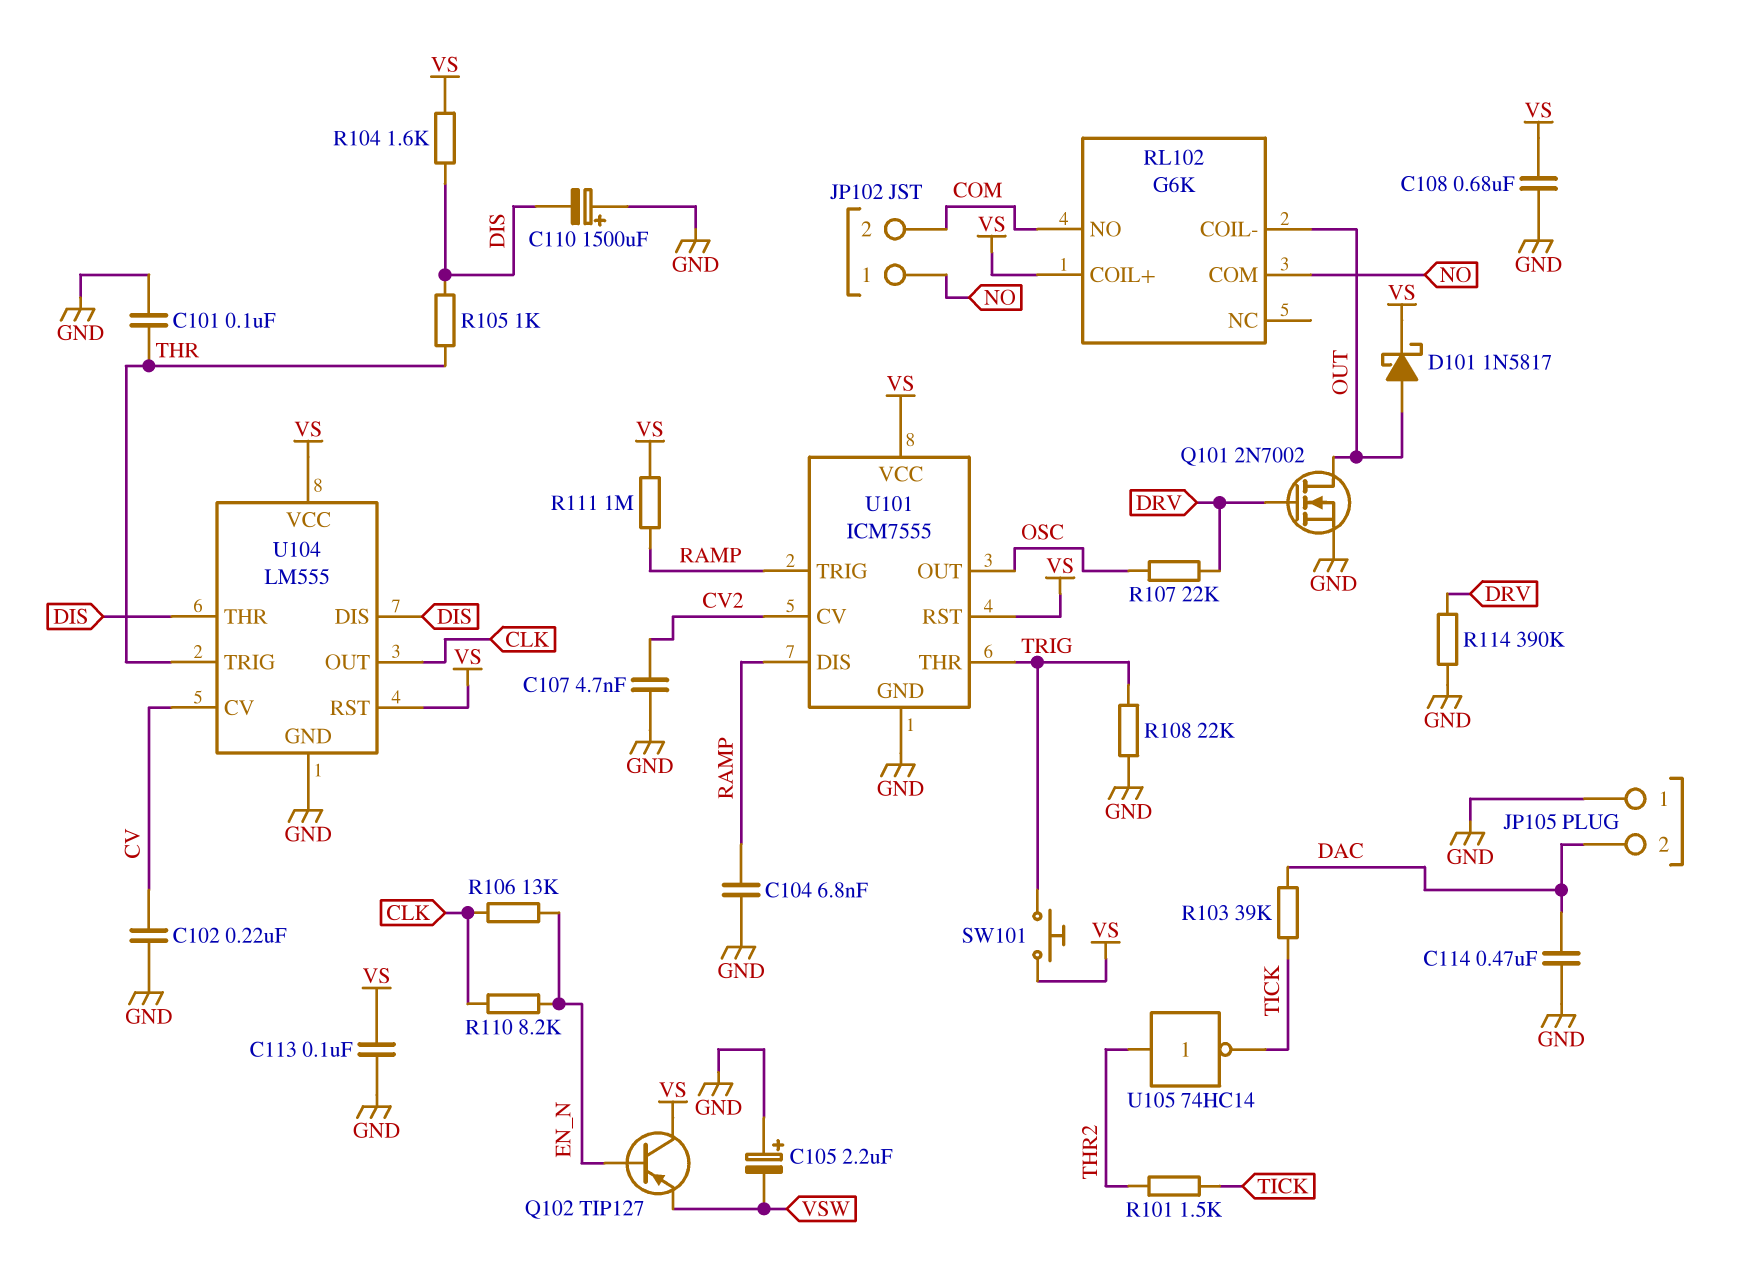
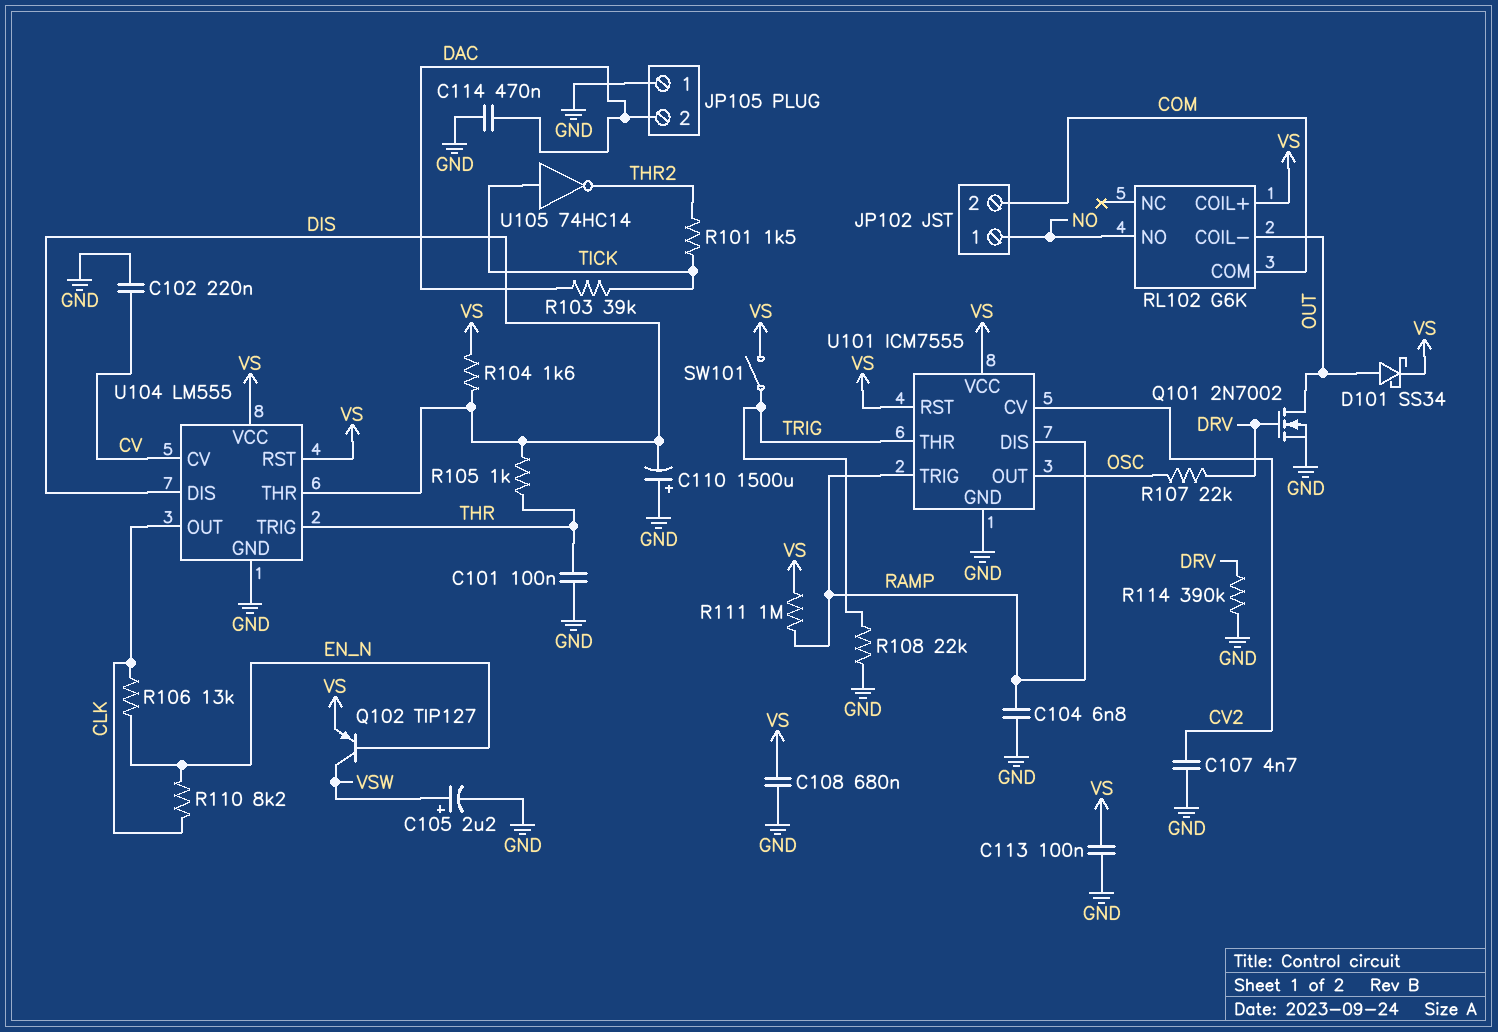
C105: 2.2uF (plus GND, minus VSW) -> 2.2uF (plus VSW, minus GND)
D101: schottky 1N5817 (A OUT, K VS) -> schottky SS34 (A OUT, K VS)
Q102: PNP TIP127 (B EN_N, C VS, E VSW) -> PNP TIP127 (B EN_N, C VSW, E VS)
RL102 pin COM: NO -> COM
RL102 pin NO: COM -> NO
SW101: button (TRIG, VS) -> switch (TRIG, VS)
U105: NOT 74HC14 (in THR2, out TICK) -> NOT 74HC14 (in TICK, out THR2)

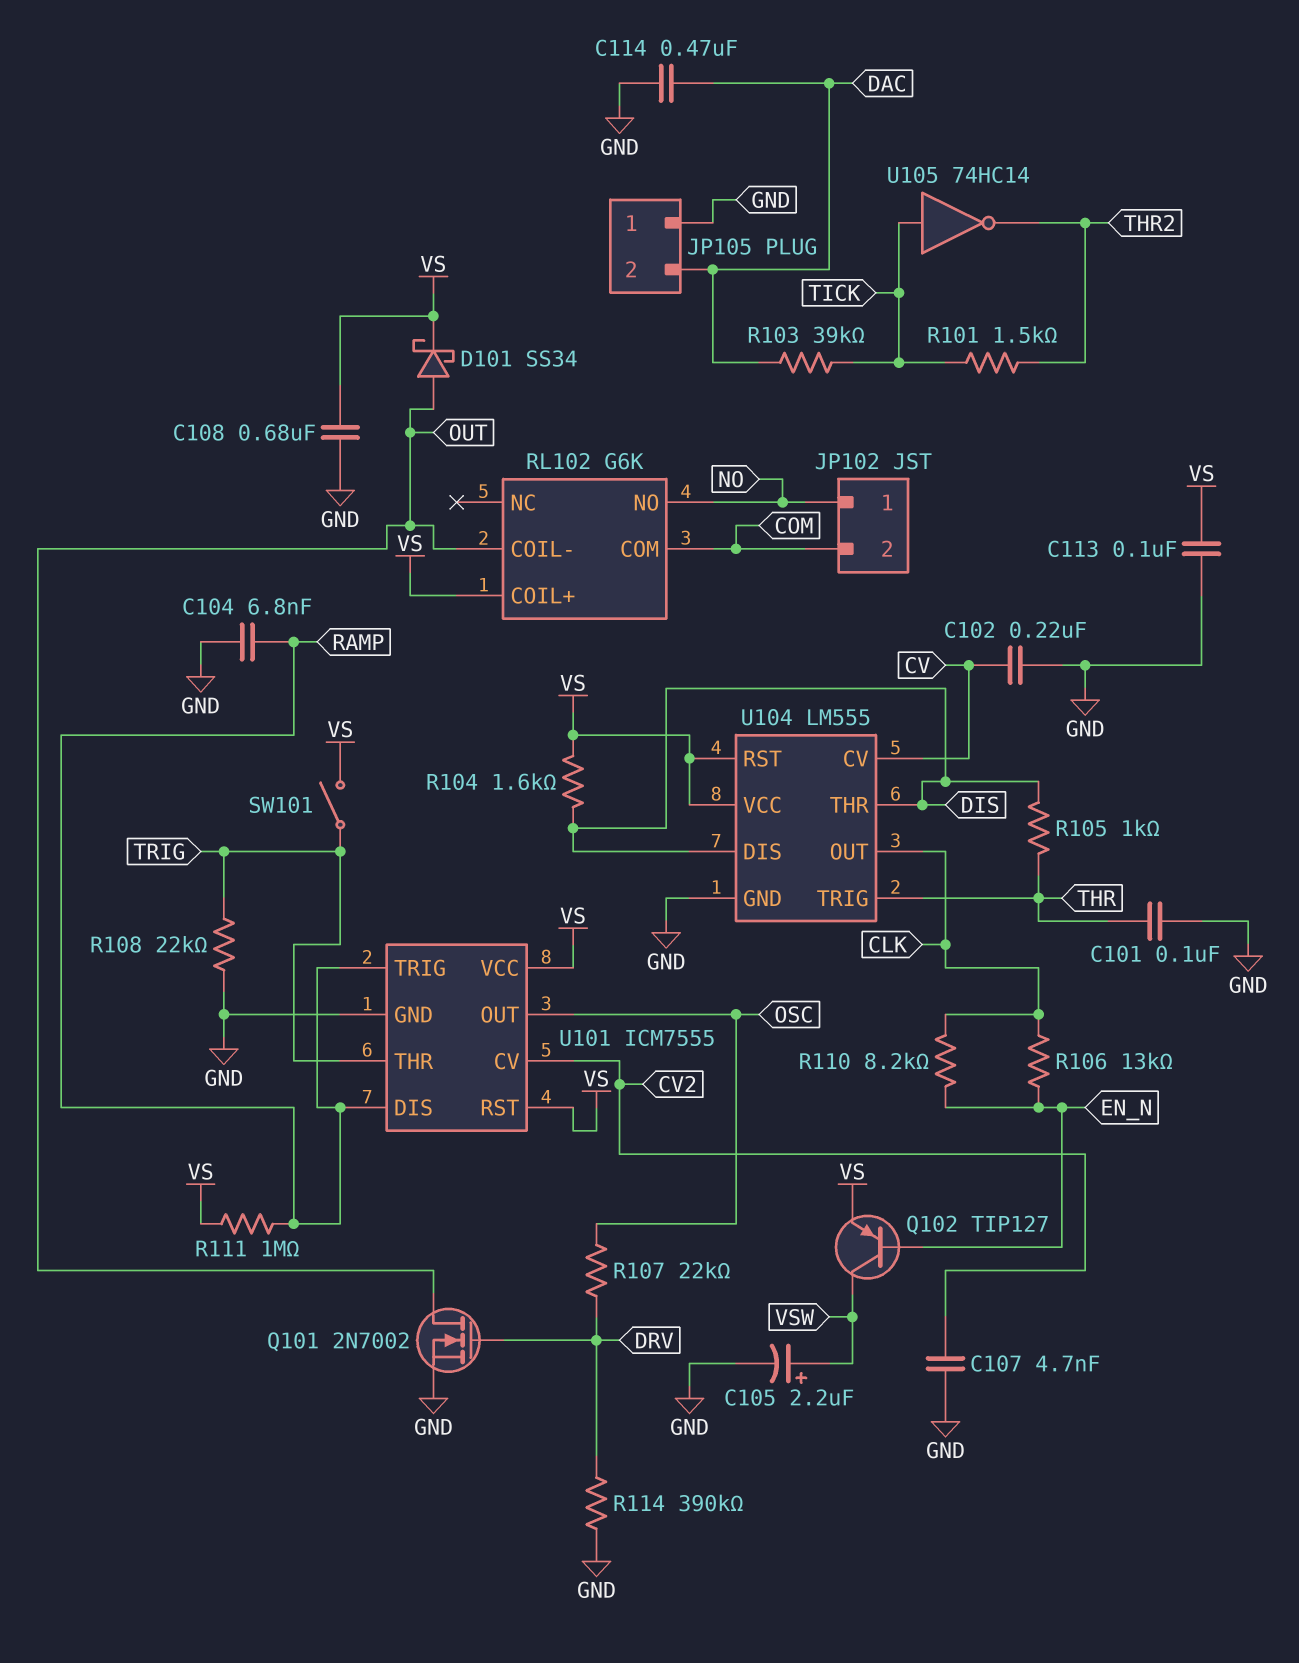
C110: 1500uF (plus GND, minus DIS) -> none

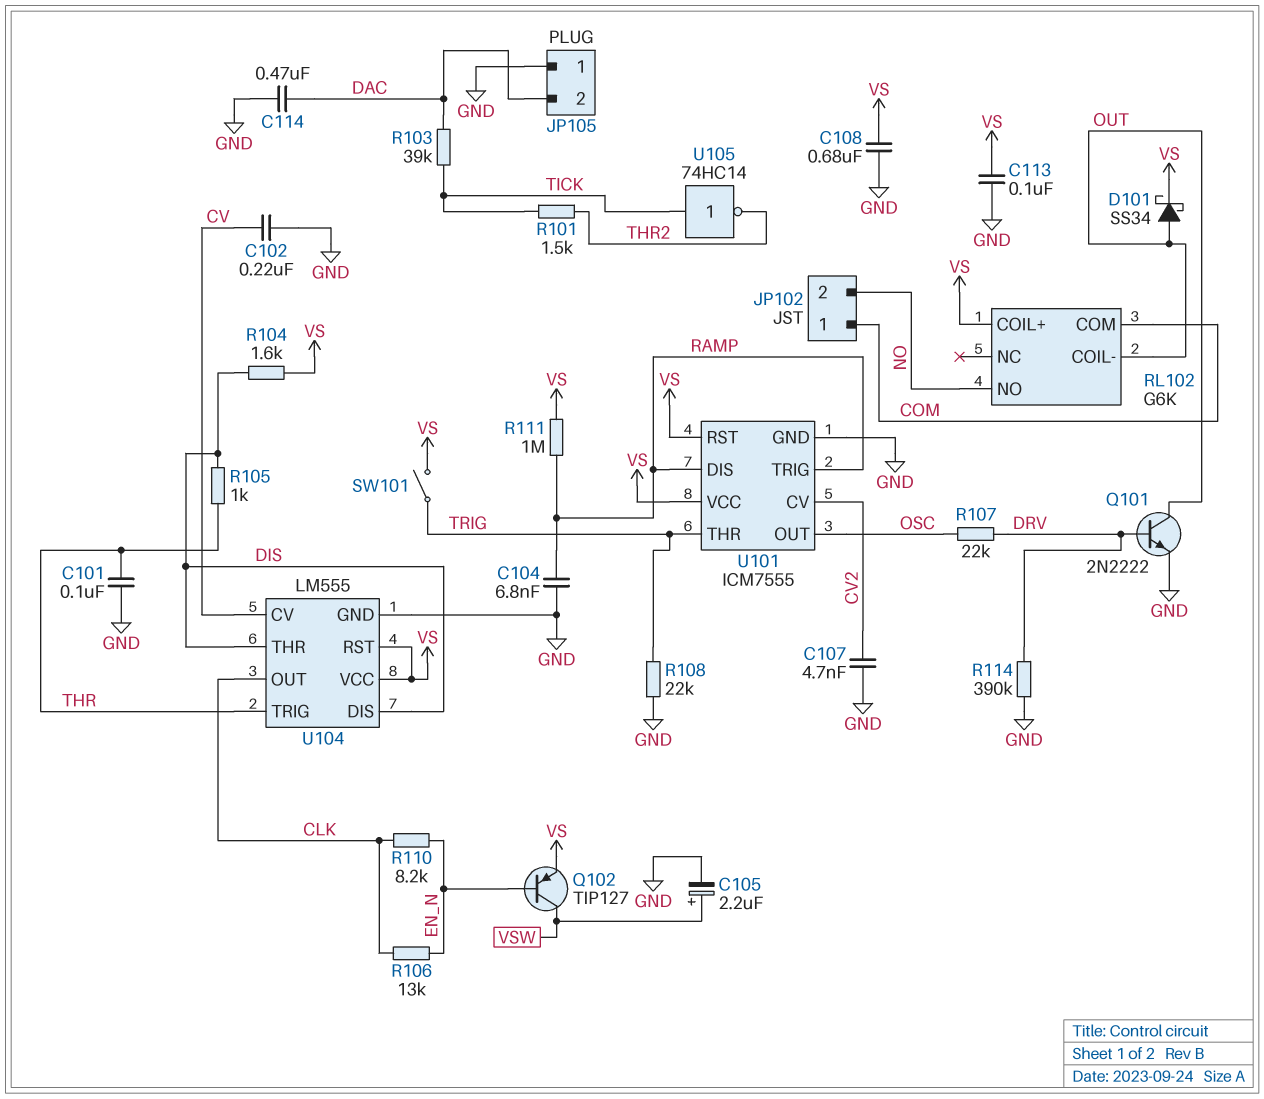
JP102 pin 1: NO -> COM
JP102 pin 2: COM -> NO
Q101: NMOS 2N7002 (G DRV, D OUT, S GND) -> NPN 2N2222 (B DRV, C OUT, E GND)

